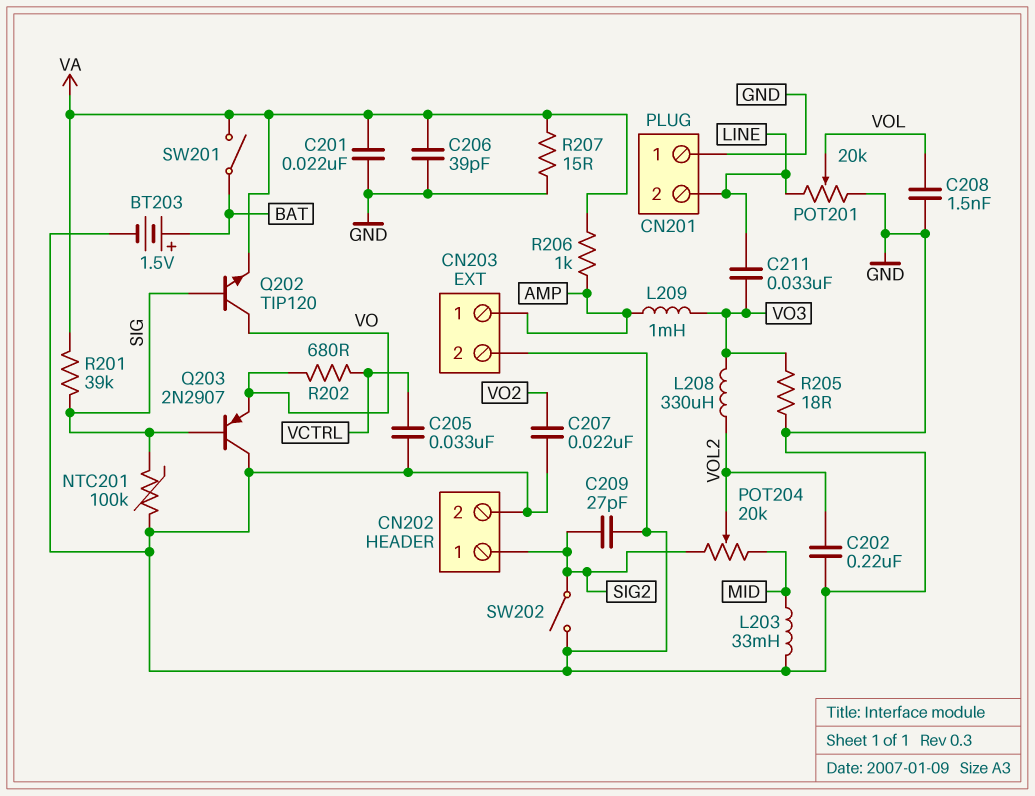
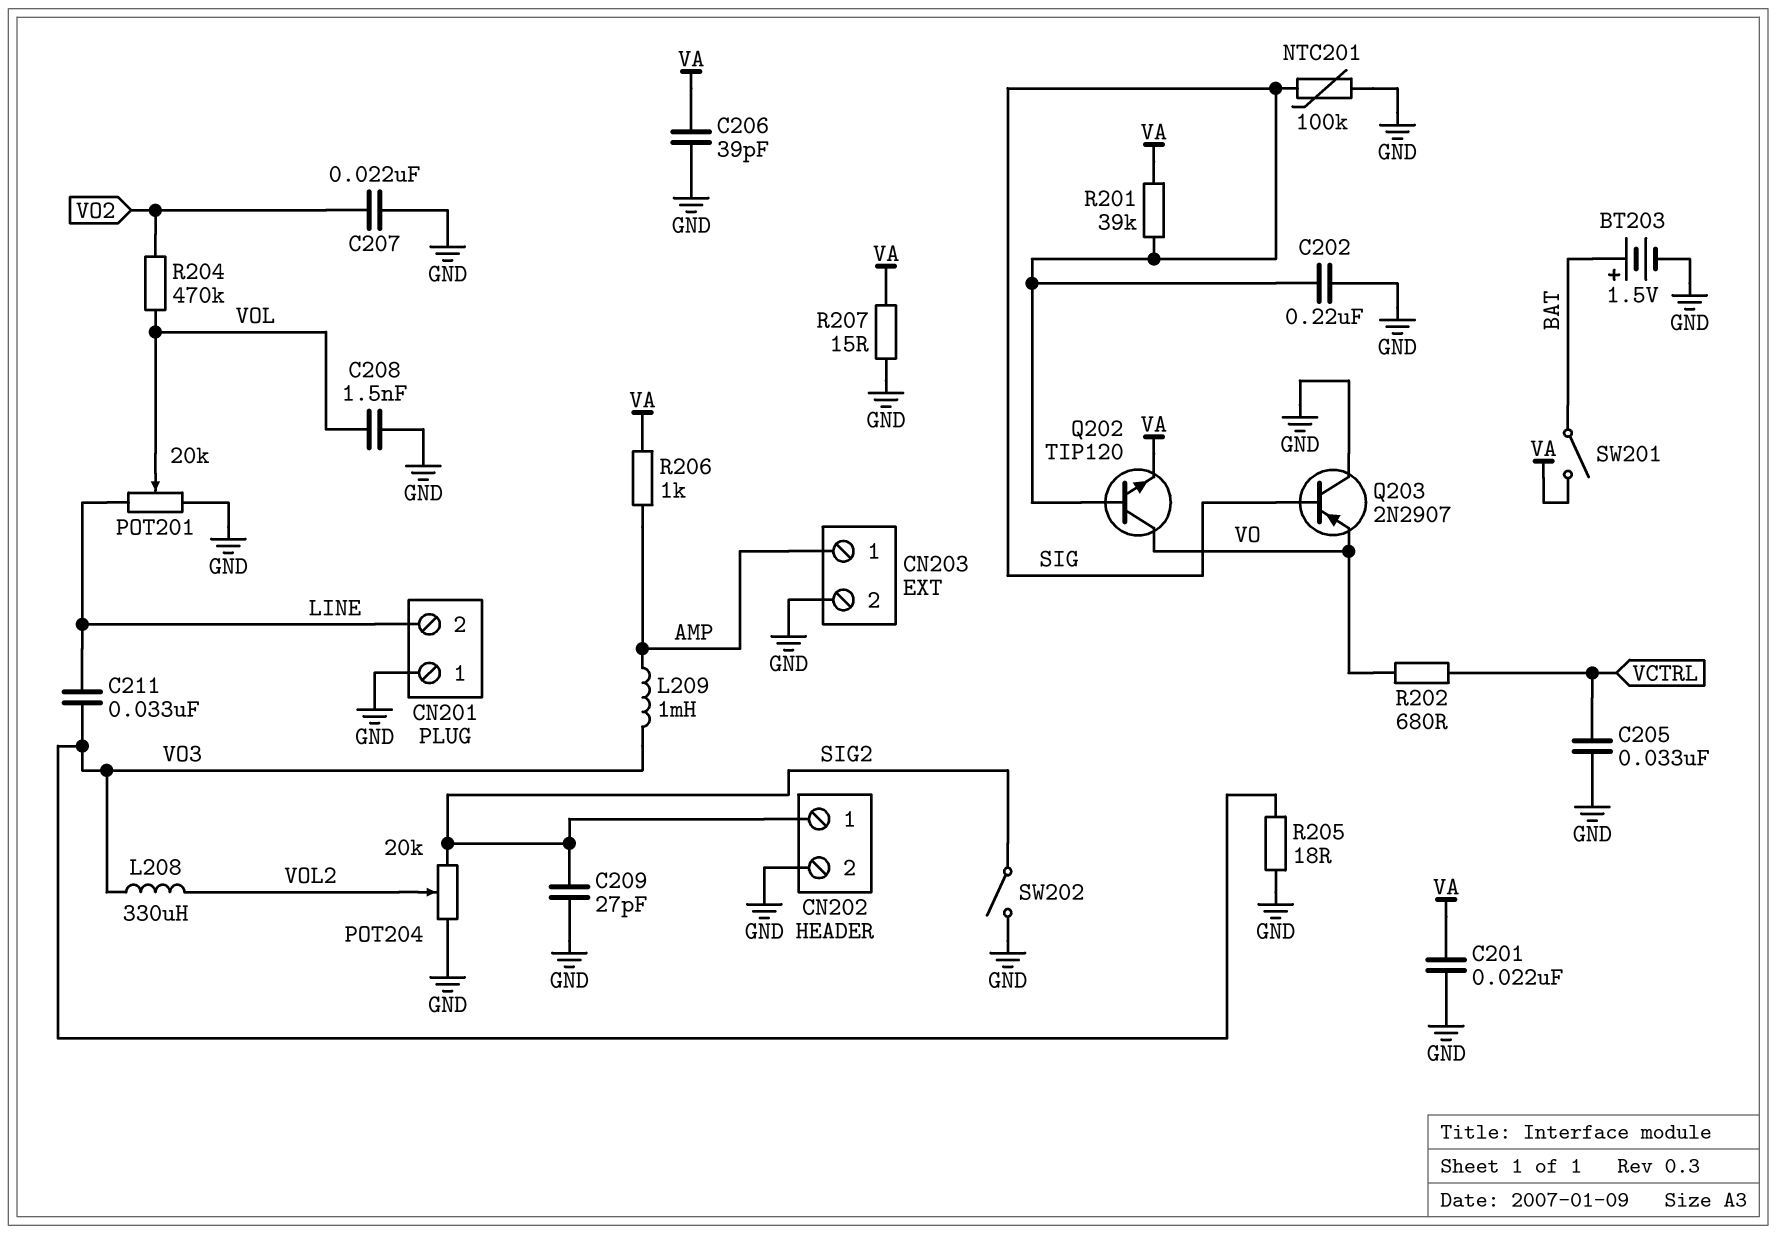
C202: 220nF (GND, VOL2) -> 220nF (GND, SIG)
L203: 33mH (GND, MID) -> none
POT204: 20k (MID, SIG2, wiper VOL2) -> 20k (GND, SIG2, wiper VOL2)
R204: none -> 470k (VO2, VOL)

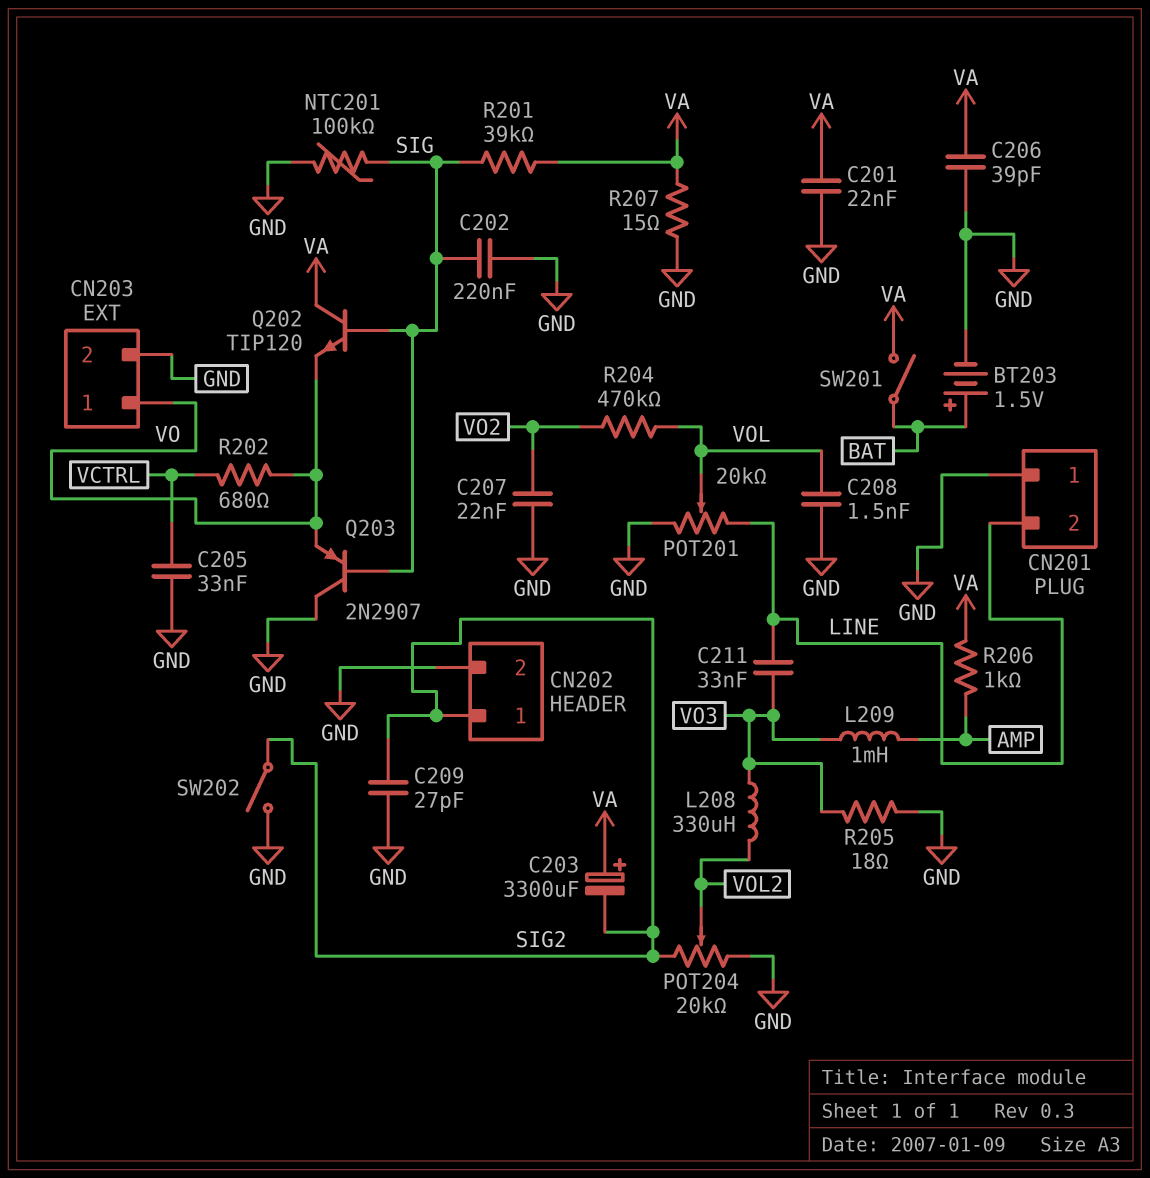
C203: none -> 3300uF (plus VA, minus SIG2)
CN203 pin 1: AMP -> VO
Q202: NPN TIP120 (B SIG, C VO, E VA) -> NPN TIP120 (B SIG, C VA, E VO)

